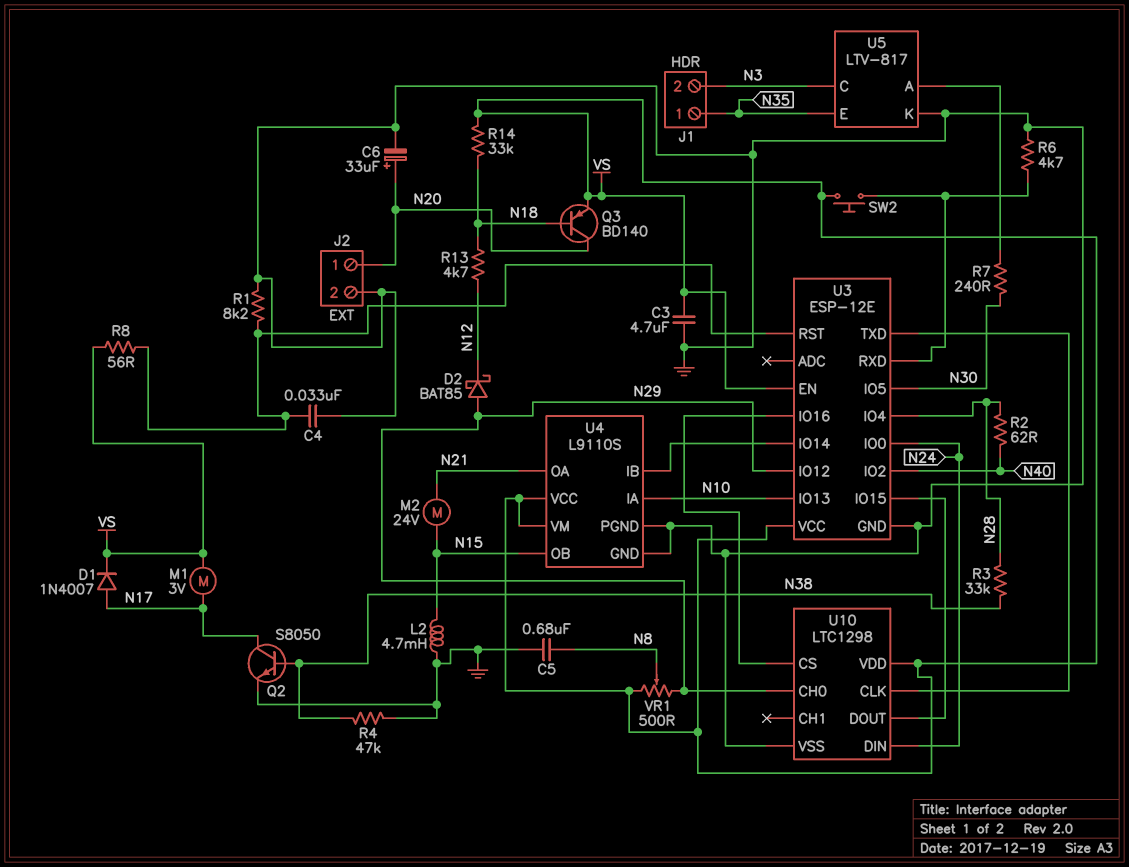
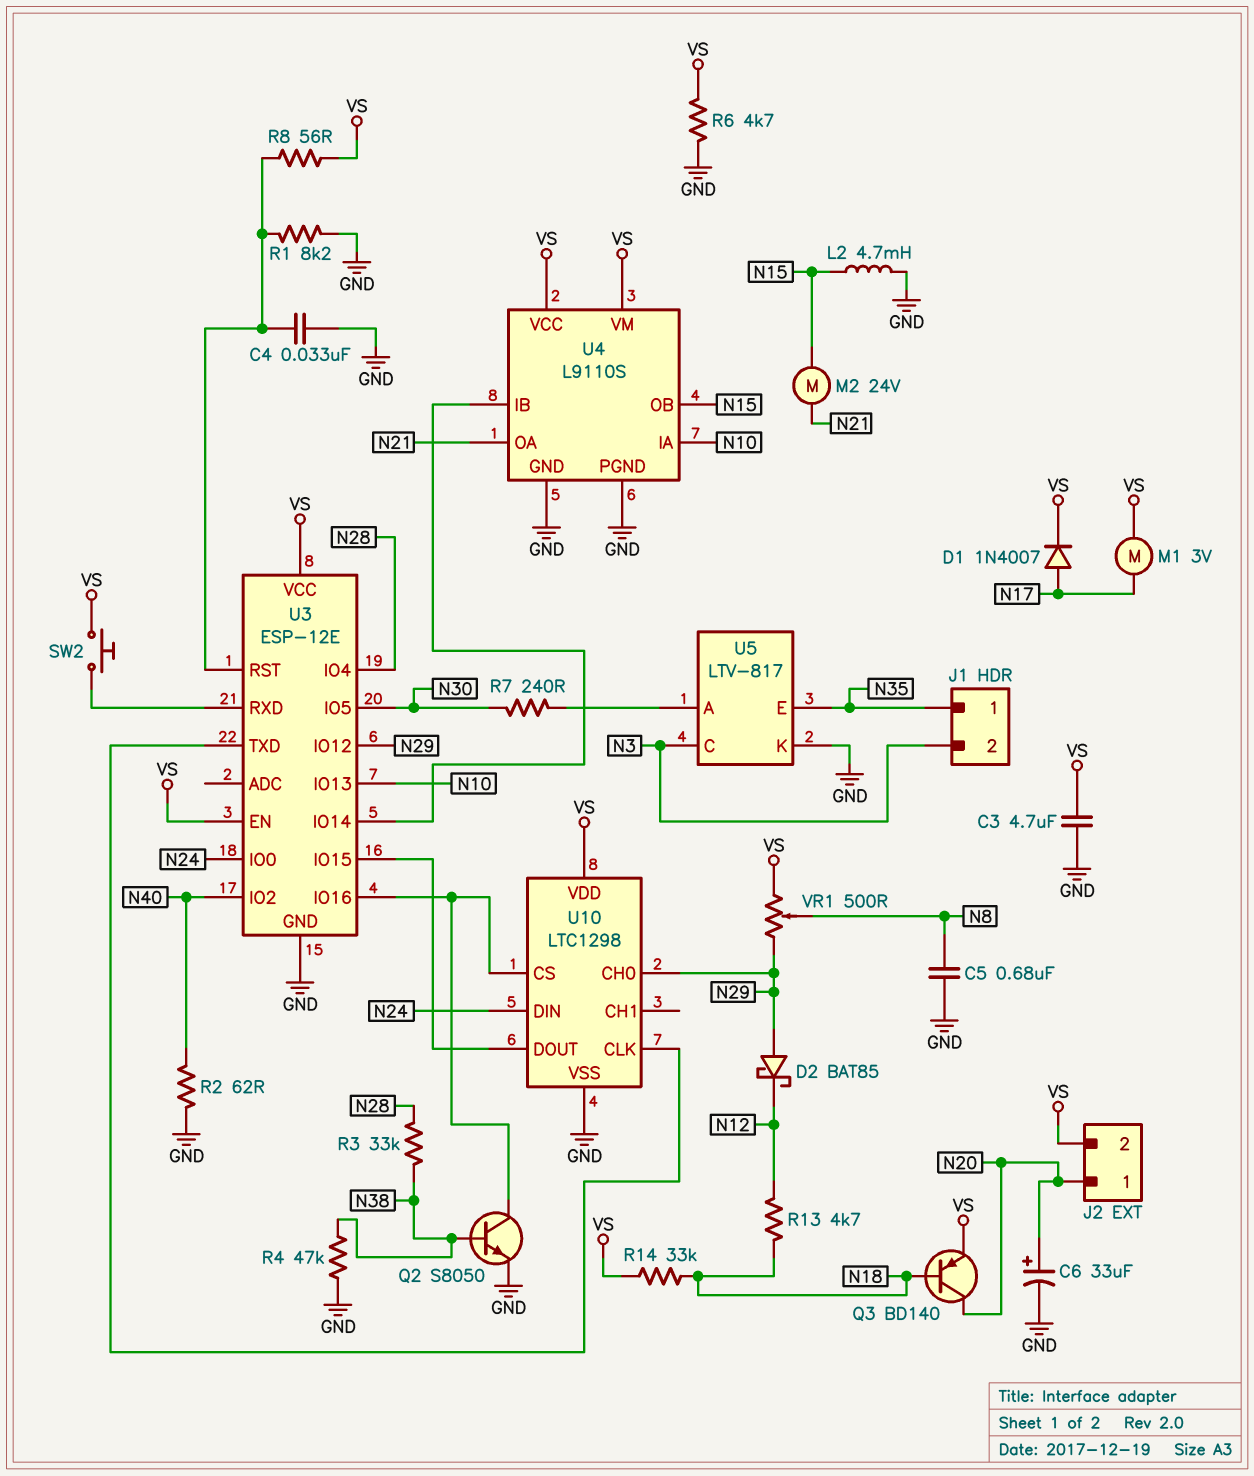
J2 pin 2: GND -> VS
Q2: NPN S8050 (B N38, C N17, E GND) -> NPN S8050 (B N38, C U3/IO16, E GND)
R2: 62 (N28, N40) -> 62 (GND, N40)
R6: 4.7k (GND, U3/RXD) -> 4.7k (GND, VS)

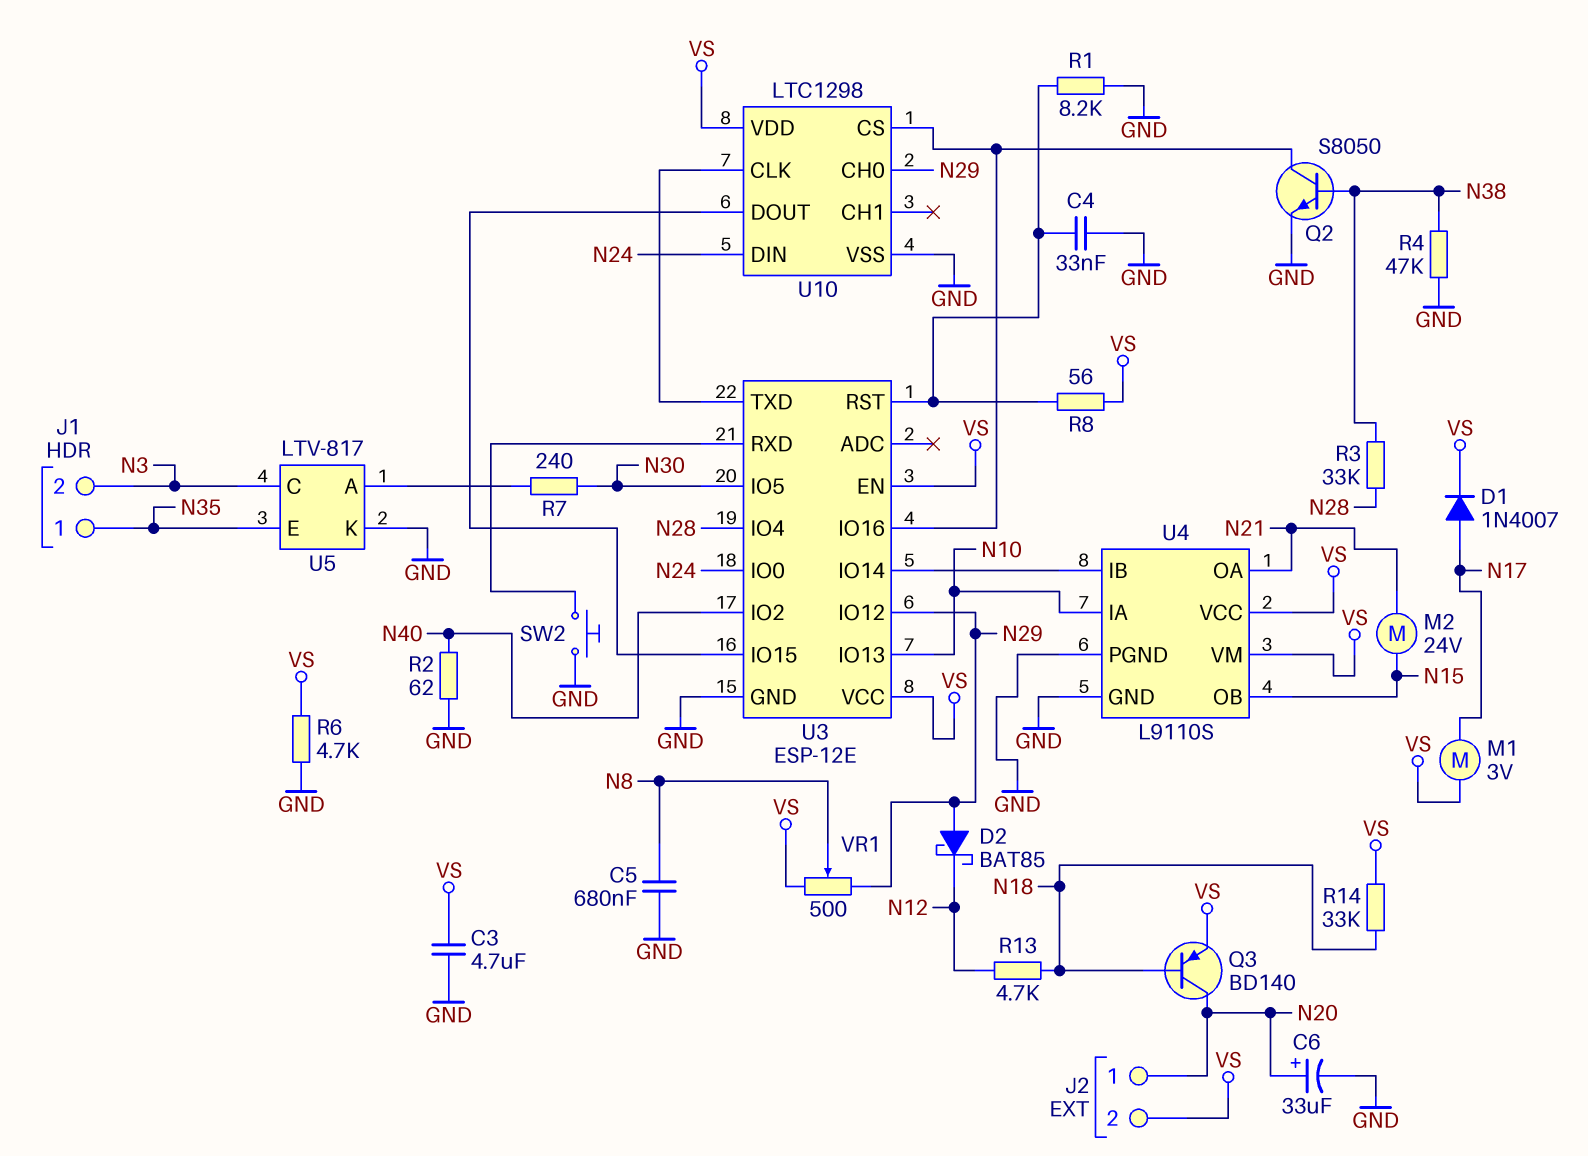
L2: 4.7mH (GND, N15) -> none
SW2: button (U3/RXD, VS) -> button (GND, U3/RXD)

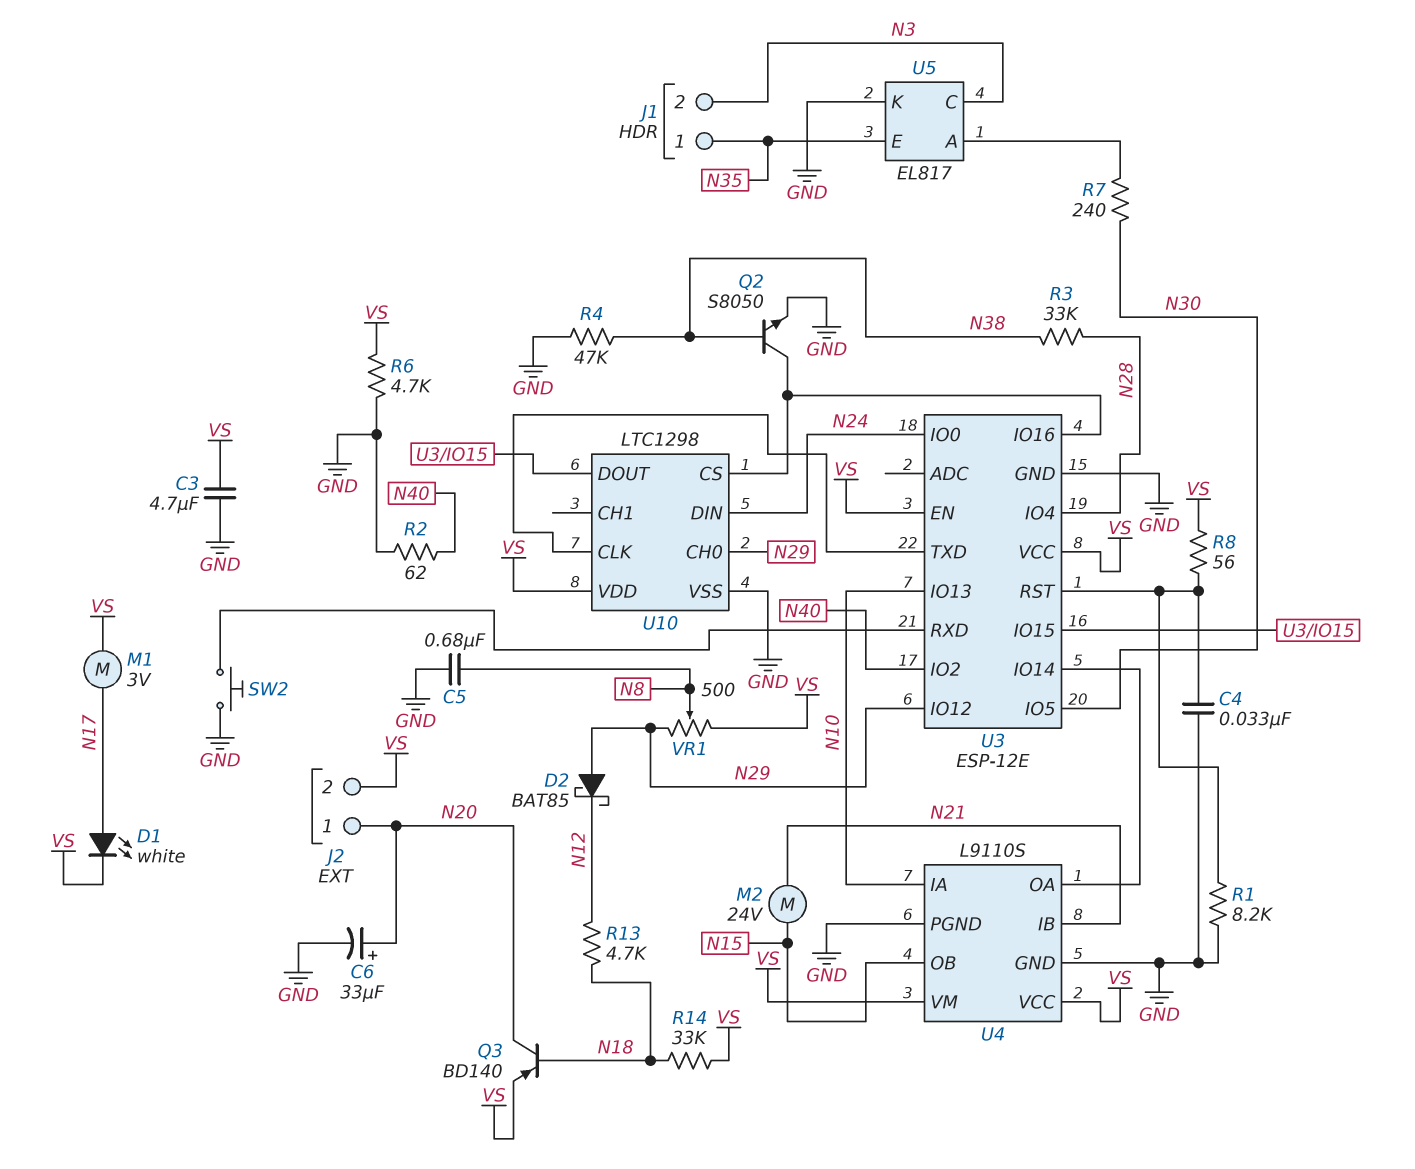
D1: diode 1N4007 (A N17, K VS) -> LED white (A N17, K VS)
U4 pin IB: U3/IO14 -> N21
U4 pin OA: N21 -> U3/IO14
U5: LTV-817 -> EL817

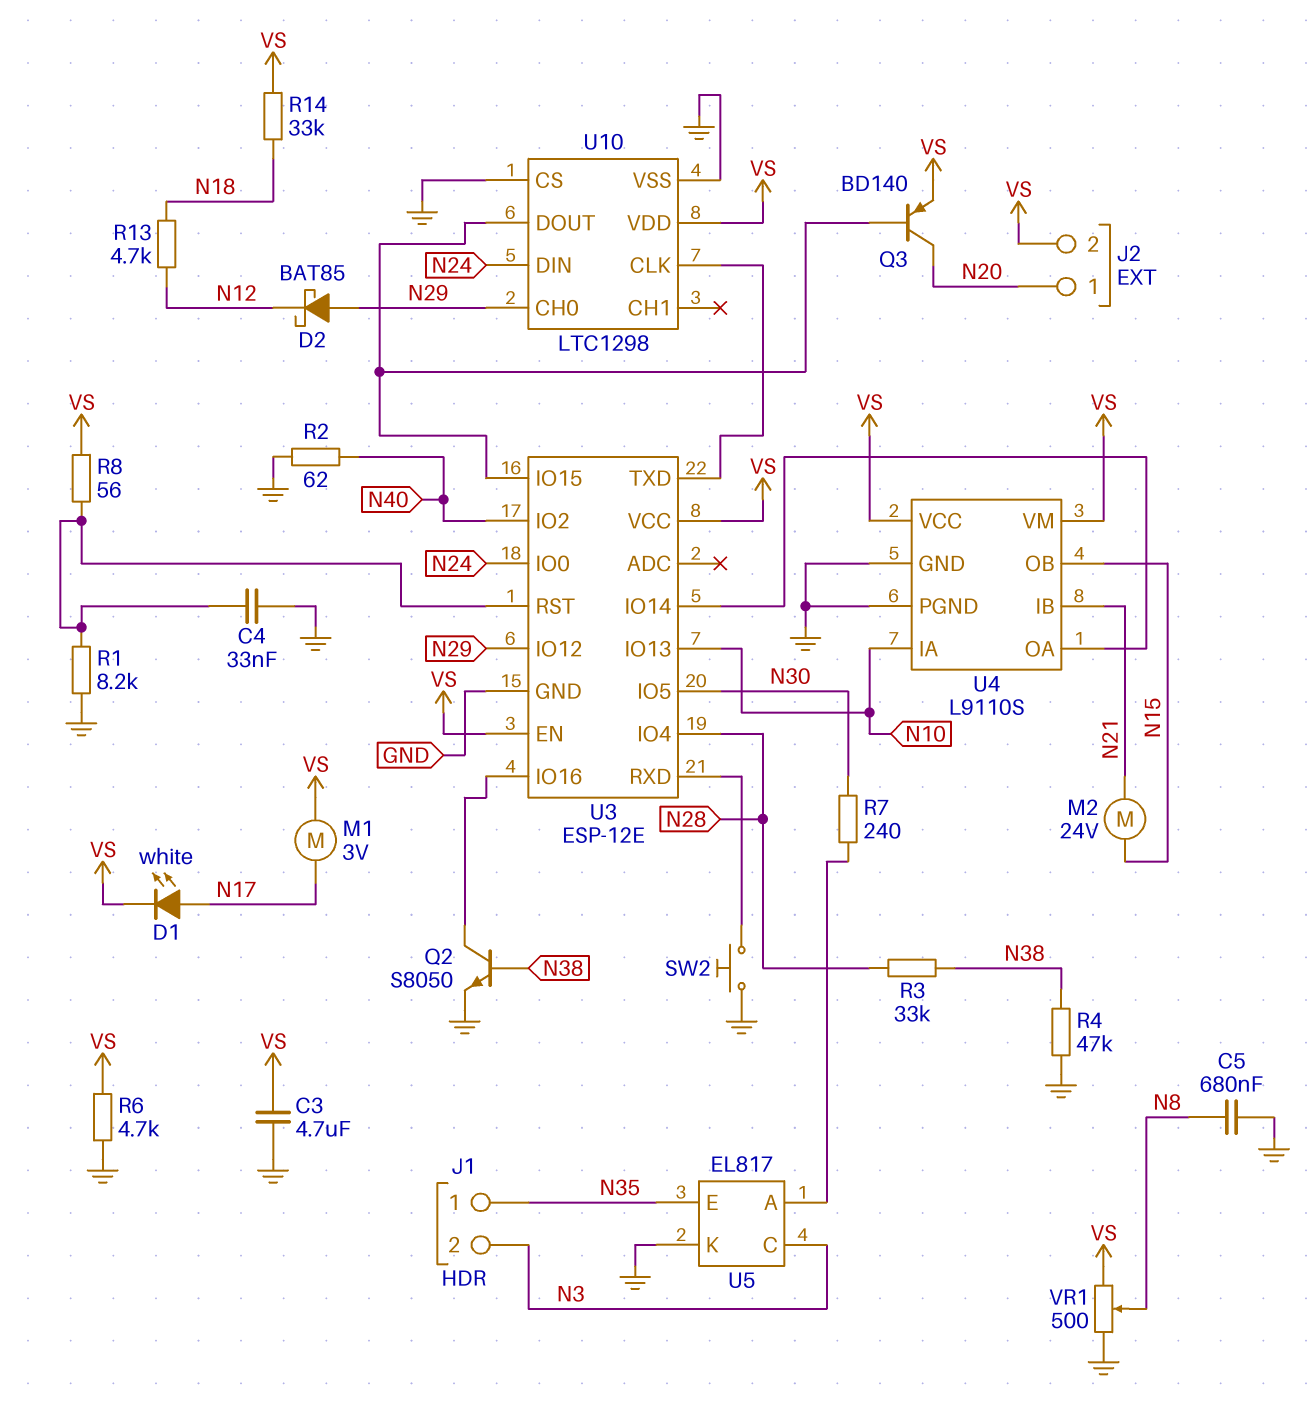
C6: 33uF (plus N20, minus GND) -> none
Q3: PNP BD140 (B N18, C N20, E VS) -> PNP BD140 (B U3/IO15, C N20, E VS)
U10 pin CS: U3/IO16 -> GND
VR1: 500 (N29, VS, wiper N8) -> 500 (GND, VS, wiper N8)

